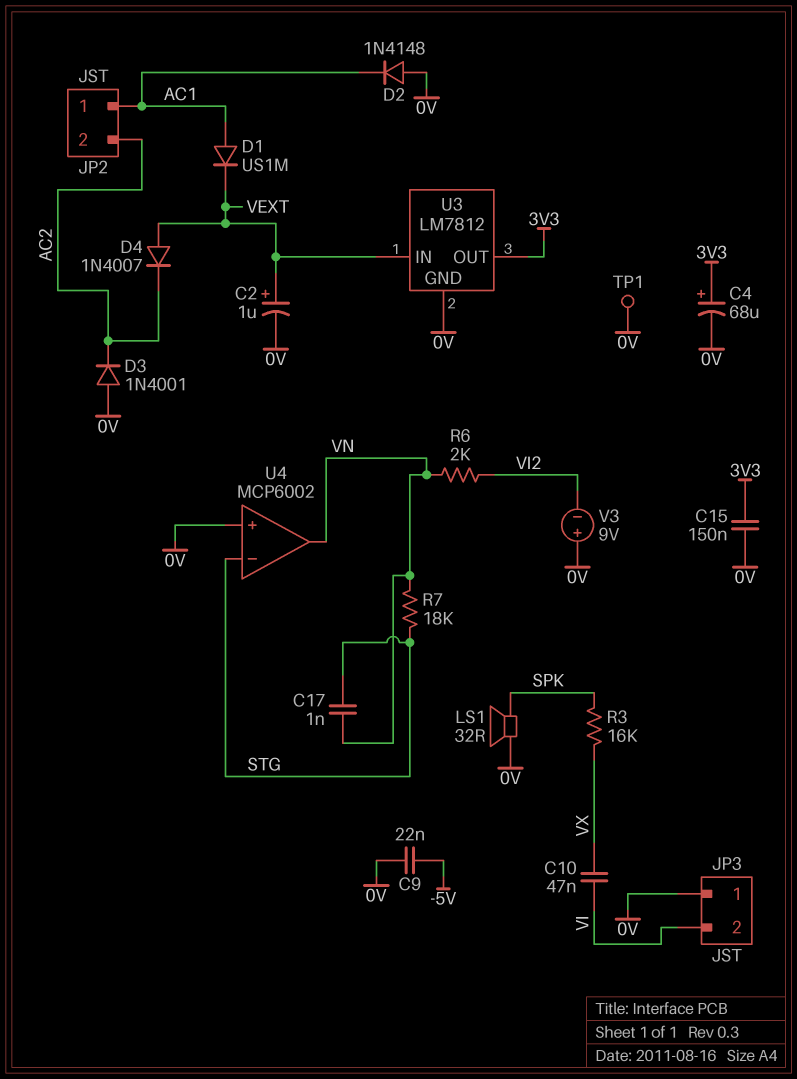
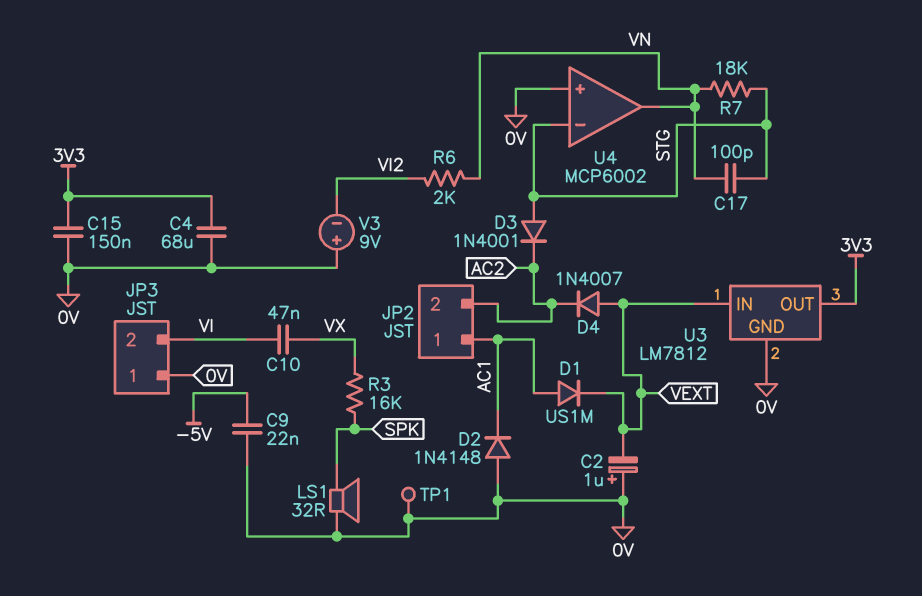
C2: 1uF (plus VEXT, minus 0V) -> 1uF (plus 0V, minus VEXT)
C4: 68uF (plus 3V3, minus 0V) -> 68uF (0V, 3V3)
C17: 1nF (STG, VN) -> 100pF (STG, VN)
D3: diode 1N4001 (A 0V, K AC2) -> diode 1N4001 (A STG, K AC2)

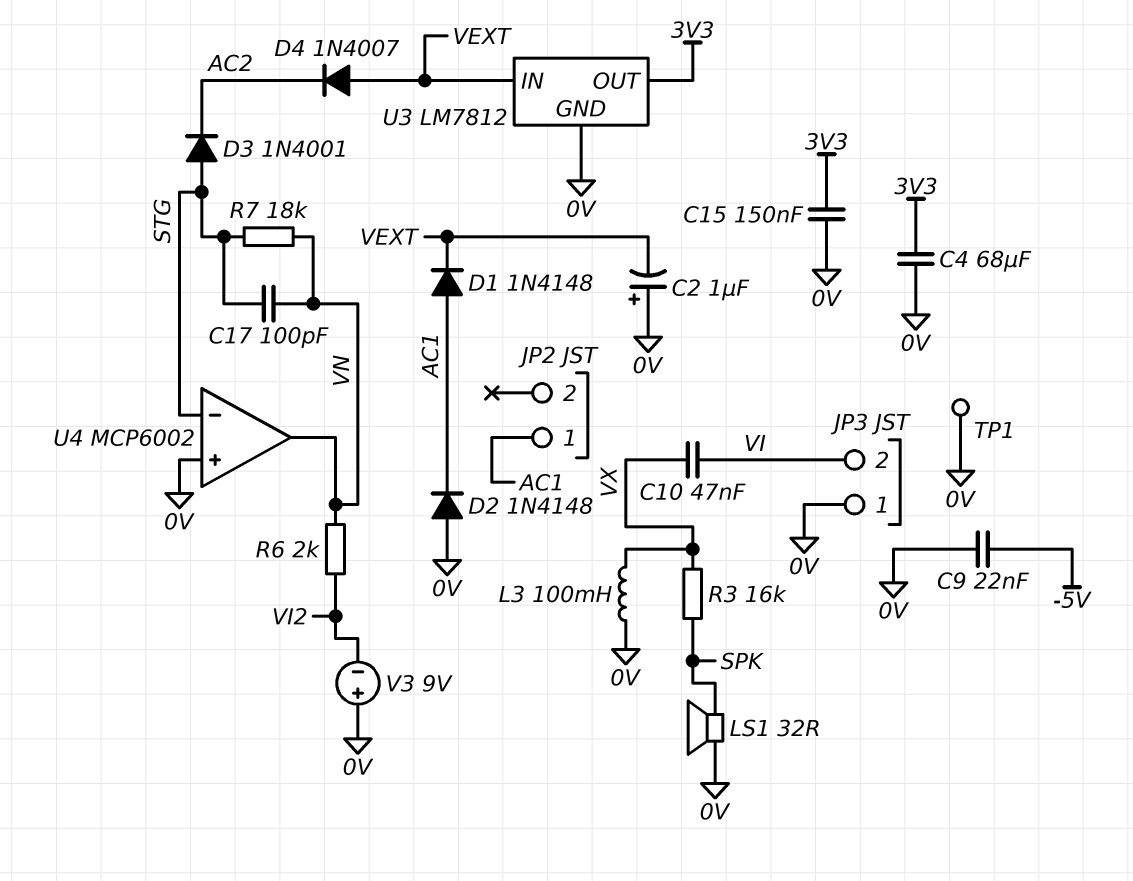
D1: diode US1M (A AC1, K VEXT) -> diode 1N4148 (A AC1, K VEXT)
JP2 pin 2: AC2 -> none
L3: none -> 100mH (0V, VX)

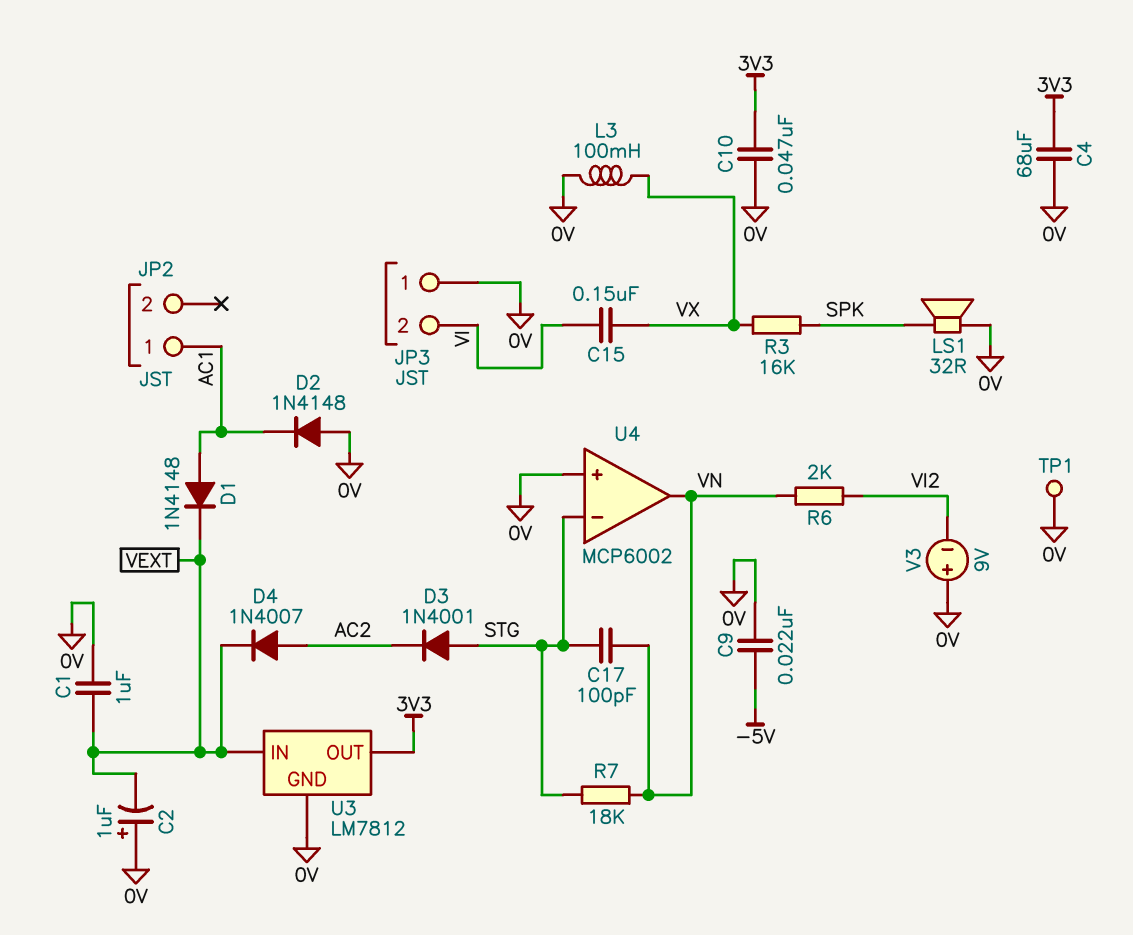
C1: none -> 1uF (0V, VEXT)
C10: 47nF (VI, VX) -> 47nF (0V, 3V3)
C15: 150nF (0V, 3V3) -> 150nF (VI, VX)
D4: diode 1N4007 (A VEXT, K AC2) -> diode 1N4007 (A AC2, K VEXT)

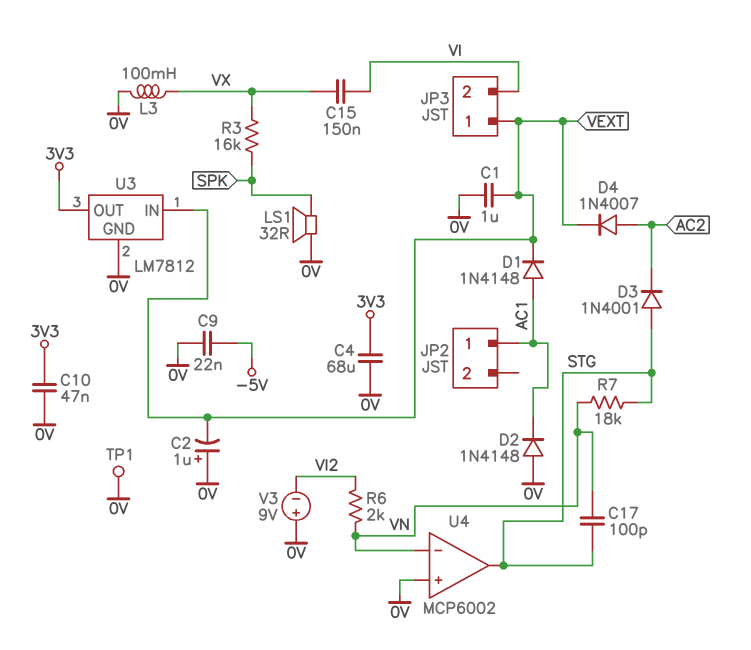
JP3 pin 1: 0V -> VEXT
U4 pin in-: STG -> VN
U4 pin out: VN -> STG

